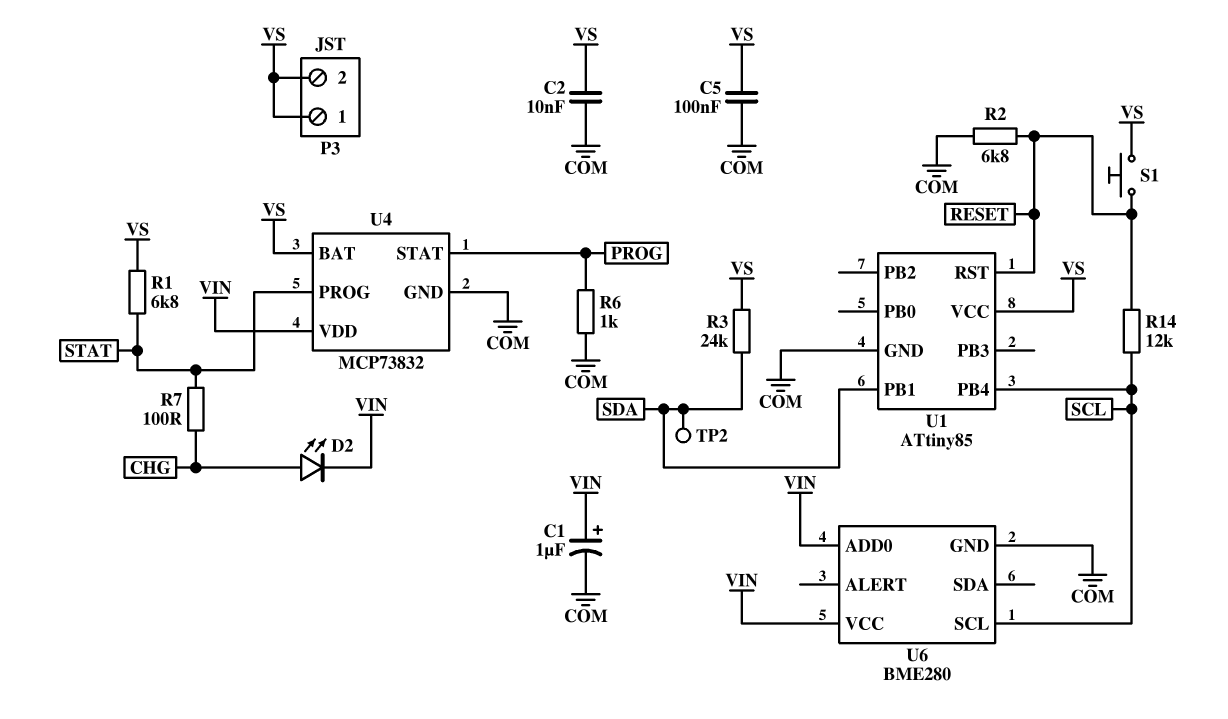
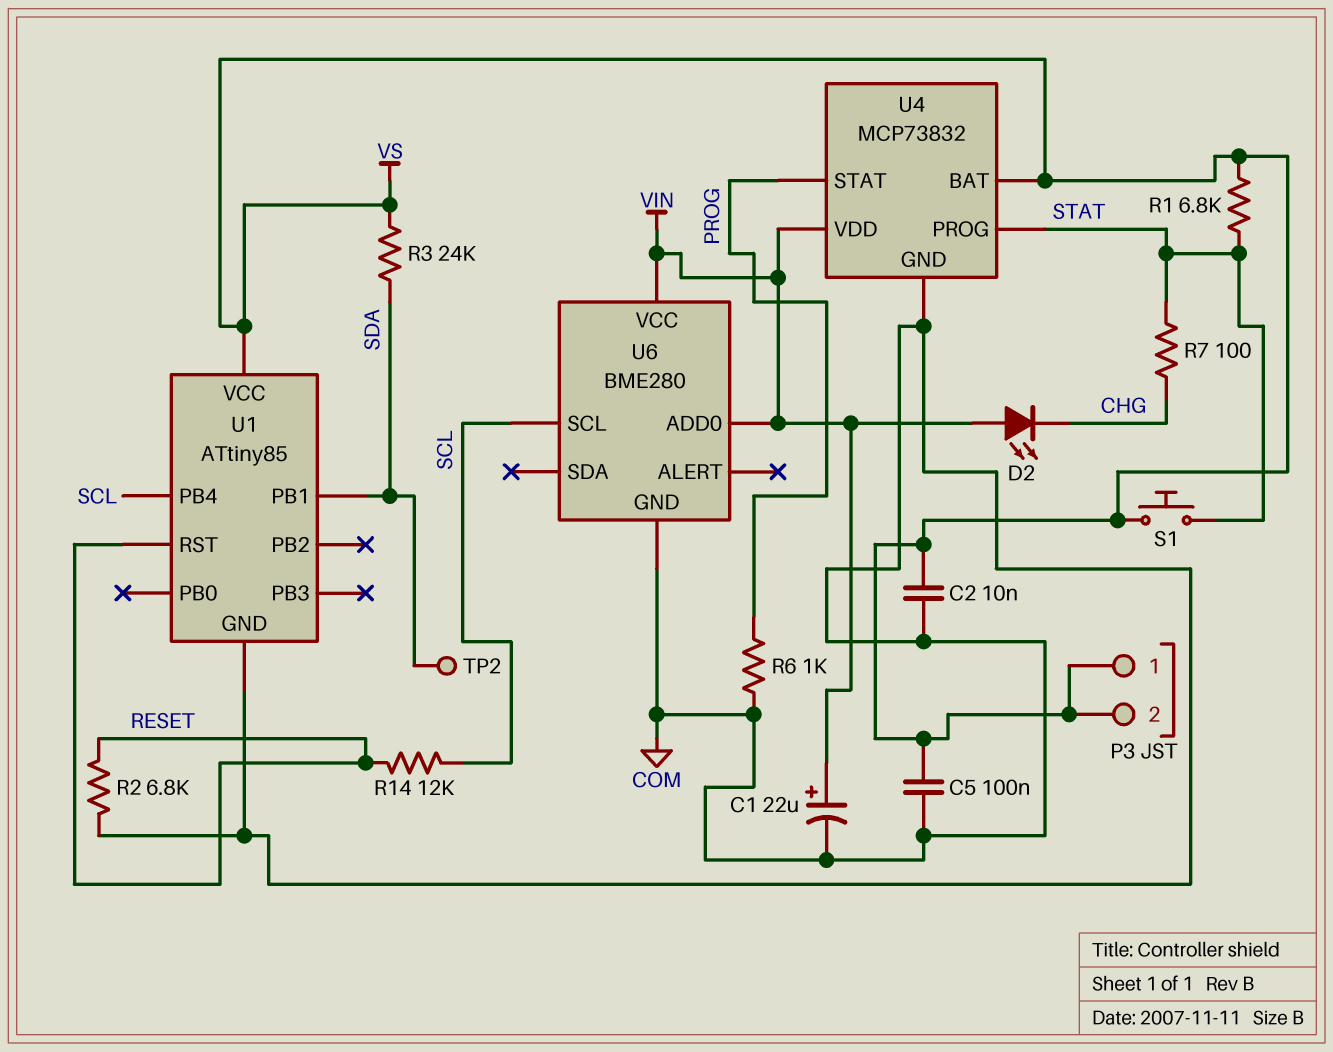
C1: 1uF (plus VIN, minus COM) -> 22uF (plus VIN, minus COM)
D2: LED (A CHG, K VIN) -> LED (A VIN, K CHG)
S1: button (RESET, VS) -> button (STAT, VS)

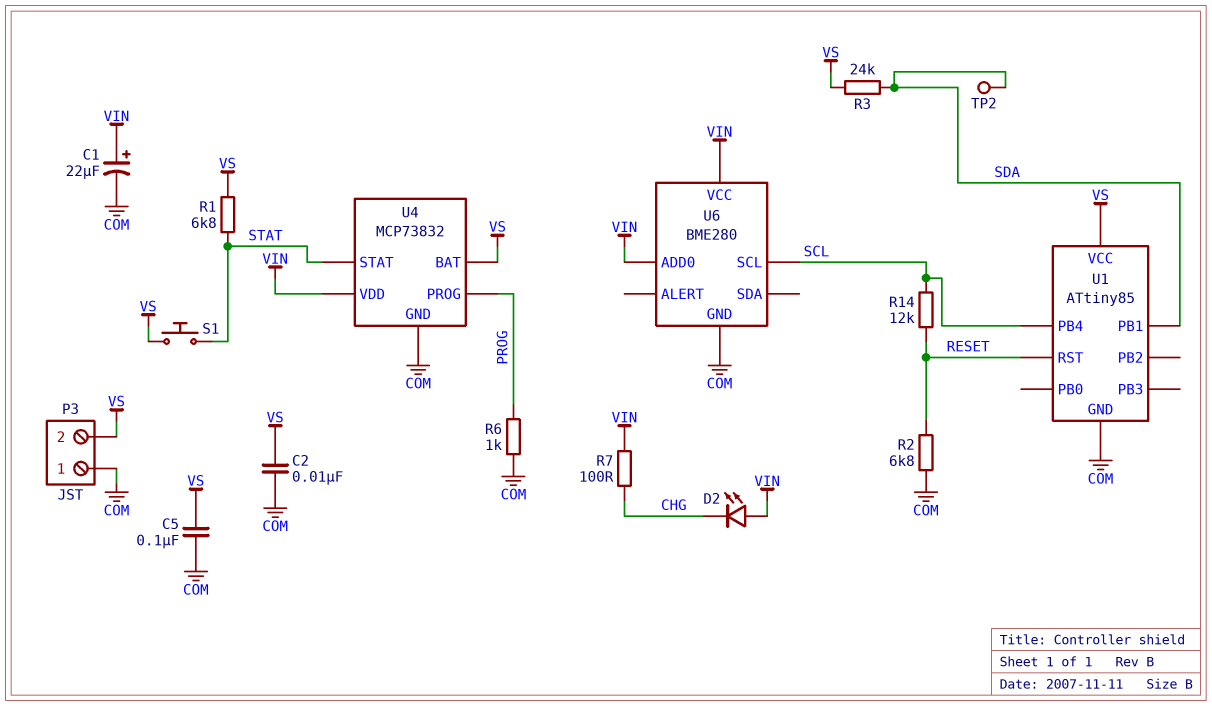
P3 pin 1: VS -> COM
R7: 100 (CHG, STAT) -> 100 (CHG, VIN)
U4 pin PROG: STAT -> PROG
U4 pin STAT: PROG -> STAT

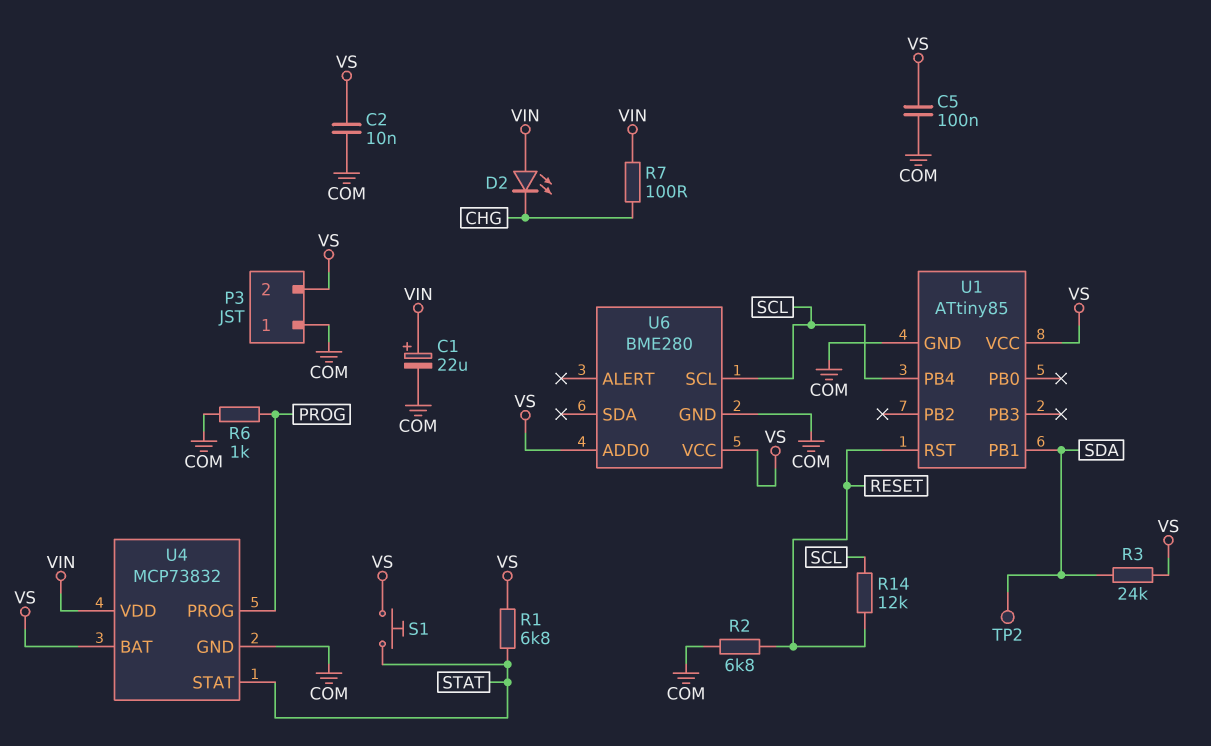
U6 pin ADD0: VIN -> VS
U6 pin VCC: VIN -> VS

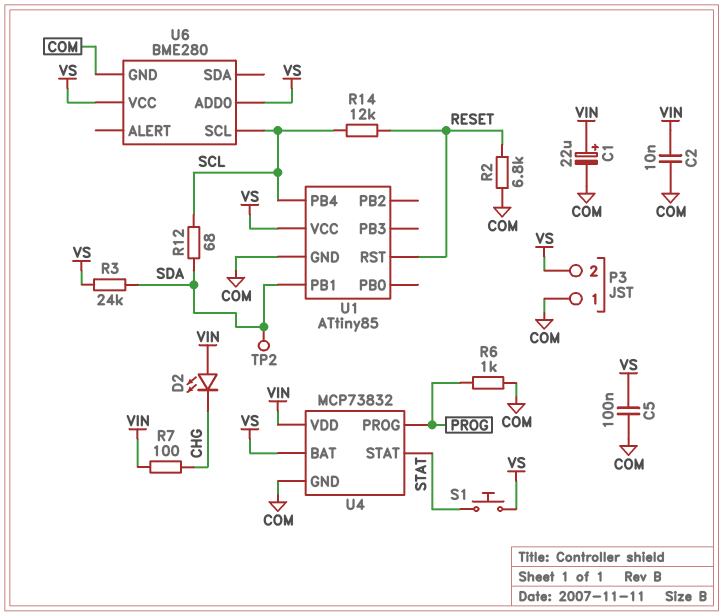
C2: 10nF (COM, VS) -> 10nF (COM, VIN)
R1: 6.8k (STAT, VS) -> none
R12: none -> 68 (SCL, SDA)

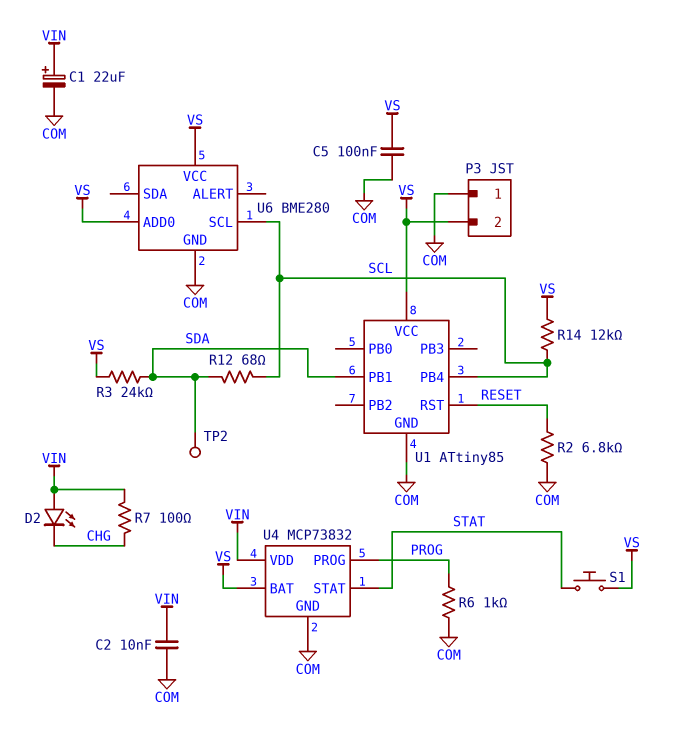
R14: 12k (RESET, SCL) -> 12k (SCL, VS)

